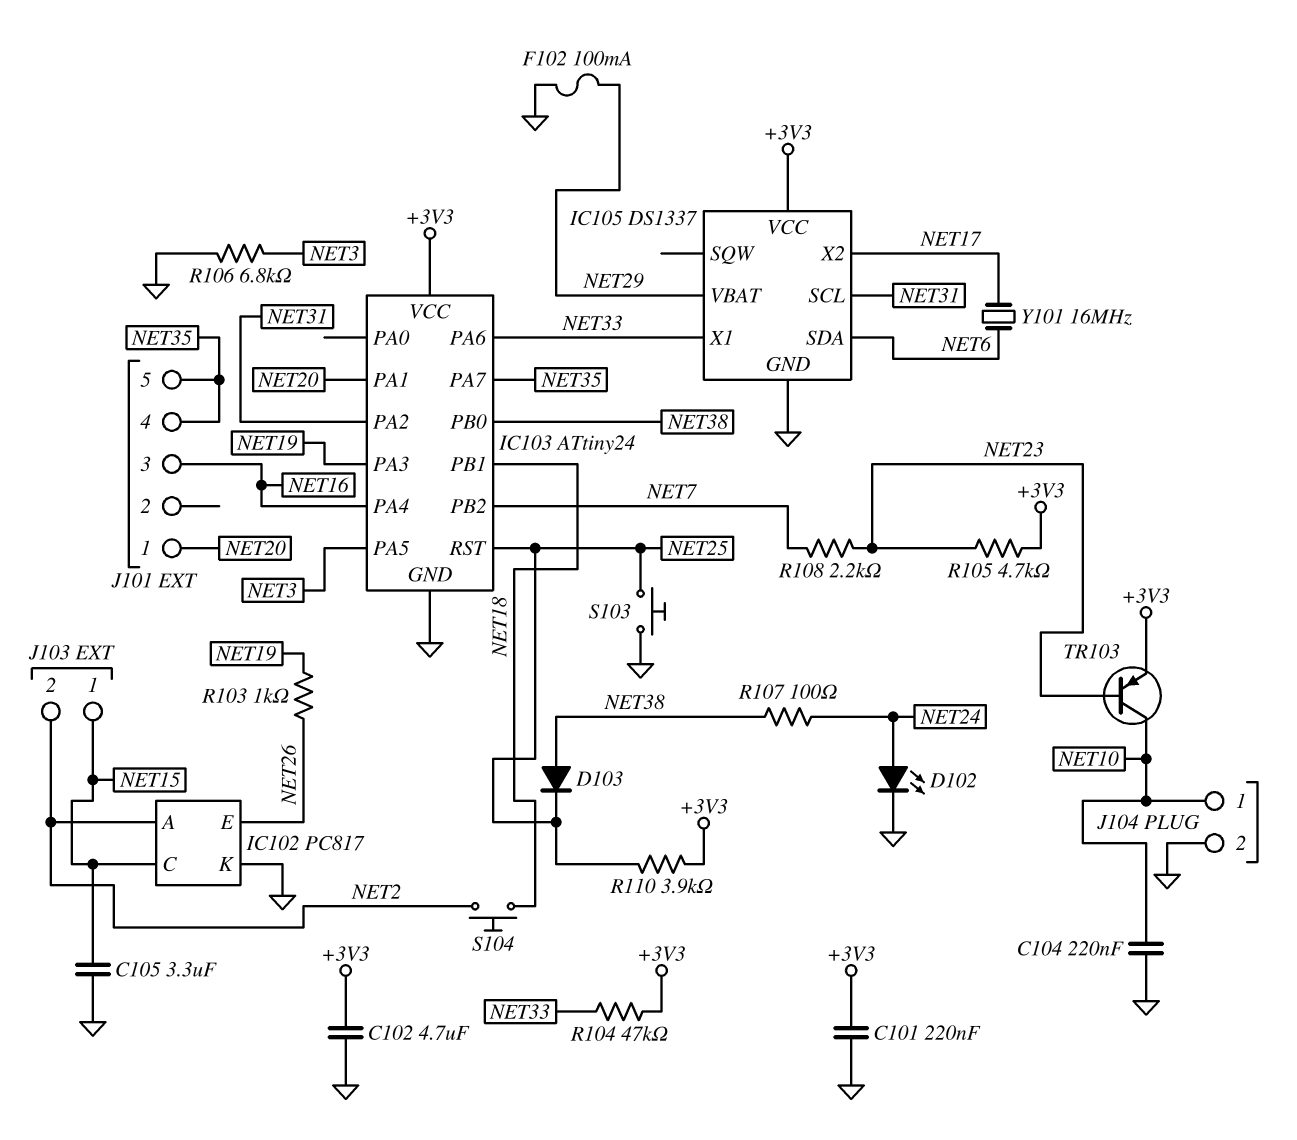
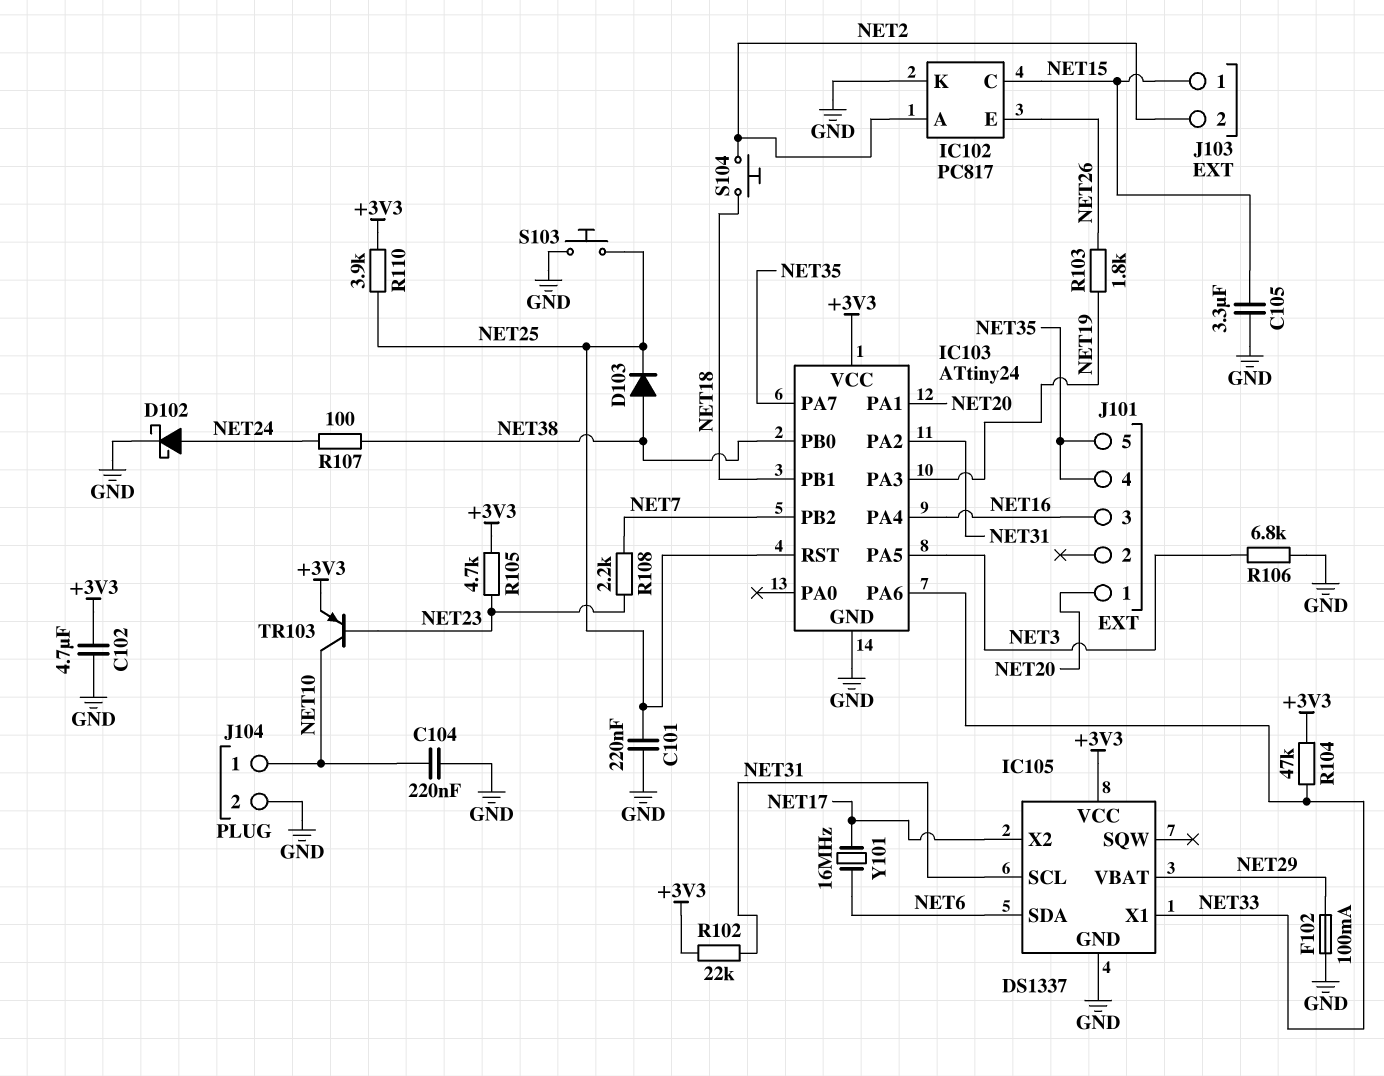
C101: 220nF (+3V3, GND) -> 220nF (GND, NET25)
D102: LED (A NET24, K GND) -> schottky (A NET24, K GND)
R102: none -> 22k (+3V3, NET31)
R103: 1k (NET19, NET26) -> 1.8k (NET19, NET26)

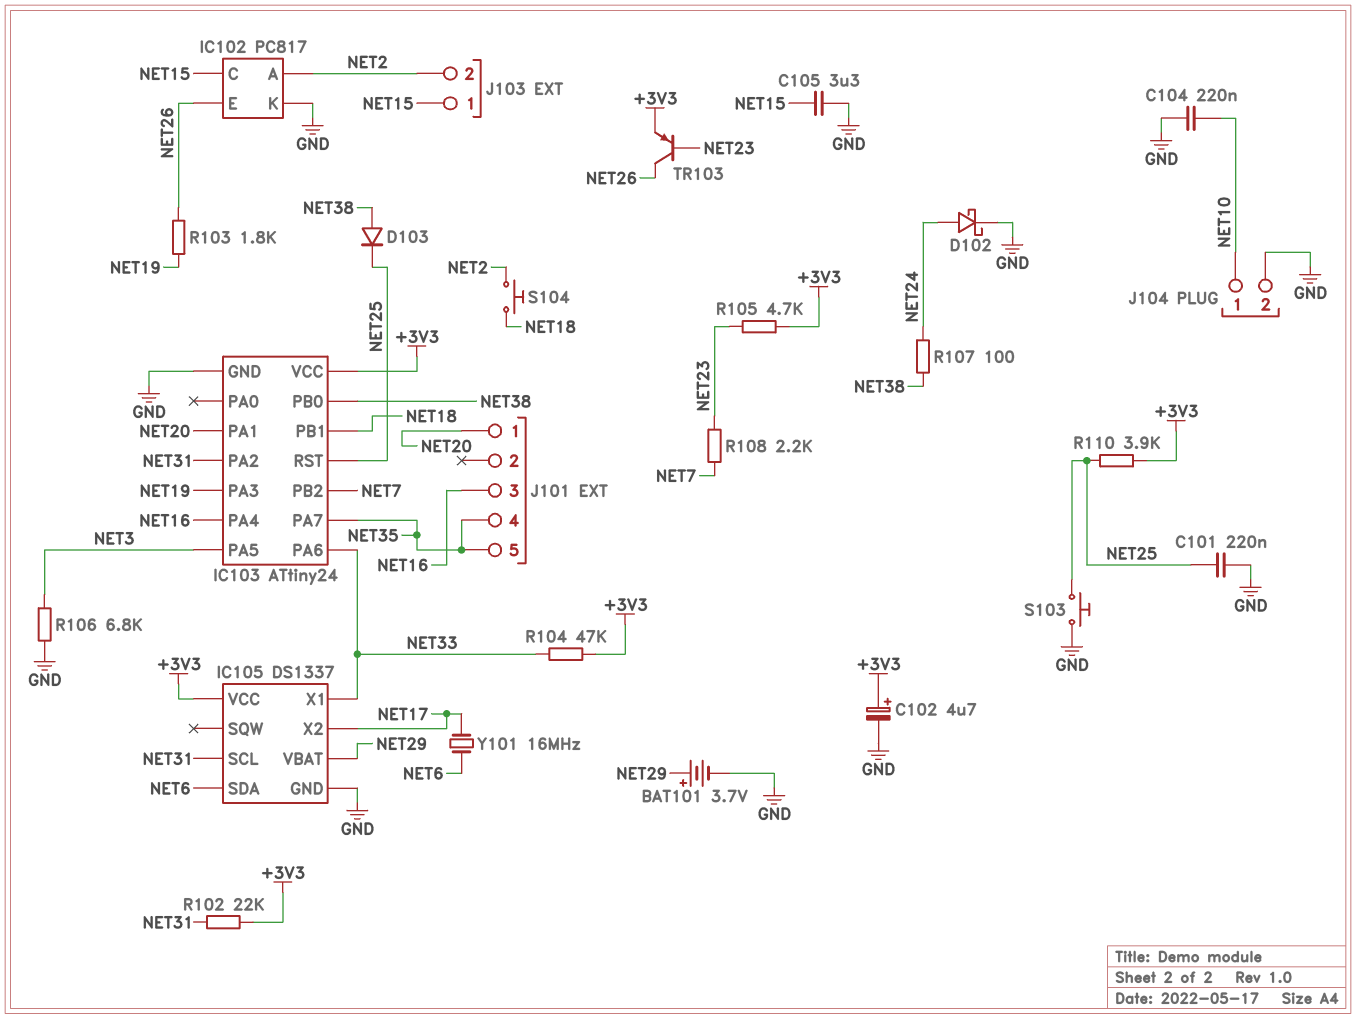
BAT101: none -> 3.7V (plus NET29, minus GND)
C102: 4.7uF (+3V3, GND) -> 4.7uF (plus +3V3, minus GND)
F102: 100mA (GND, NET29) -> none
TR103: PNP (B NET23, C NET10, E +3V3) -> PNP (B NET23, C NET26, E +3V3)

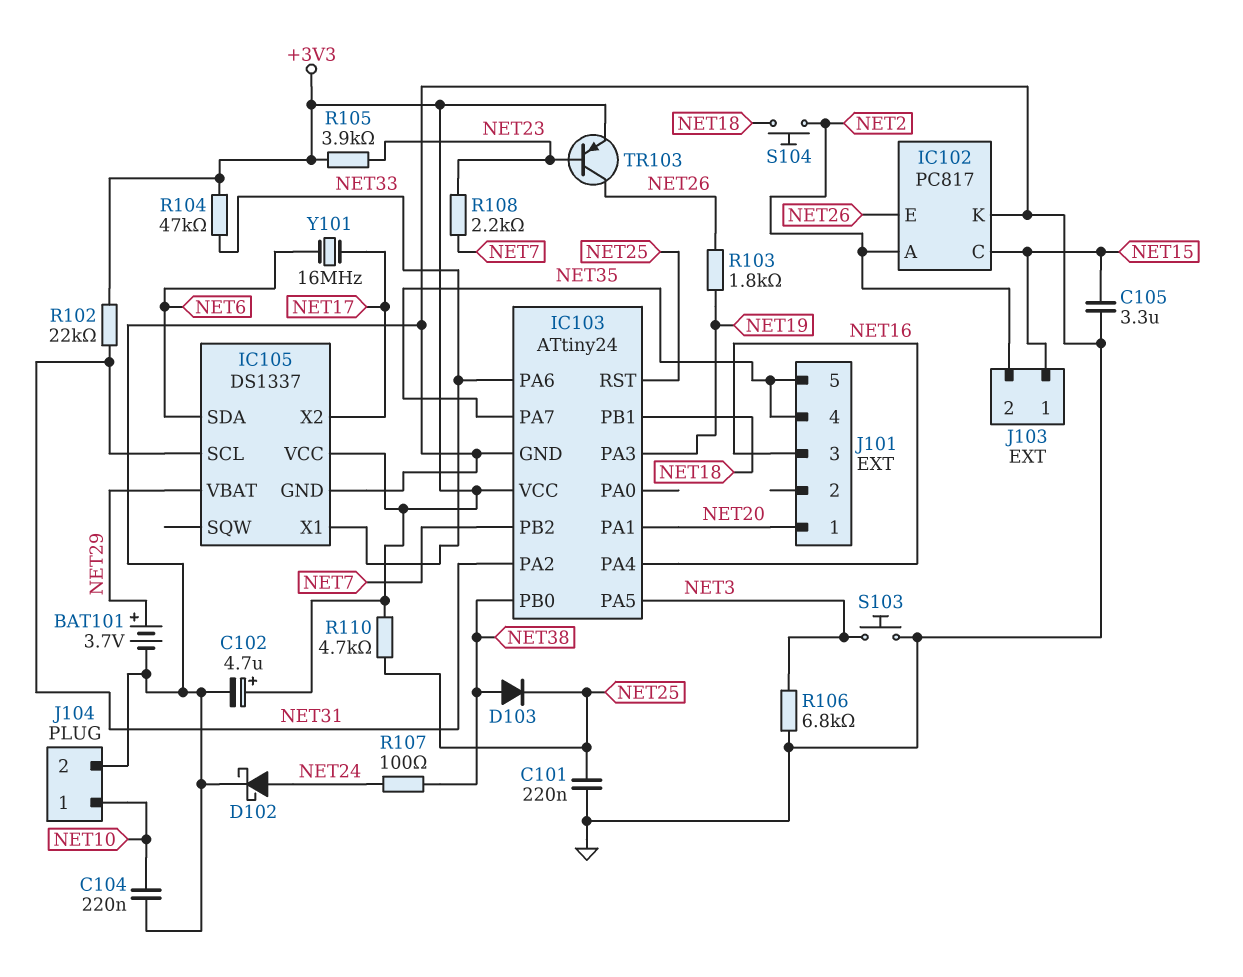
R105: 4.7k (+3V3, NET23) -> 3.9k (+3V3, NET23)
R110: 3.9k (+3V3, NET25) -> 4.7k (+3V3, NET25)
S103: button (GND, NET25) -> button (GND, NET3)

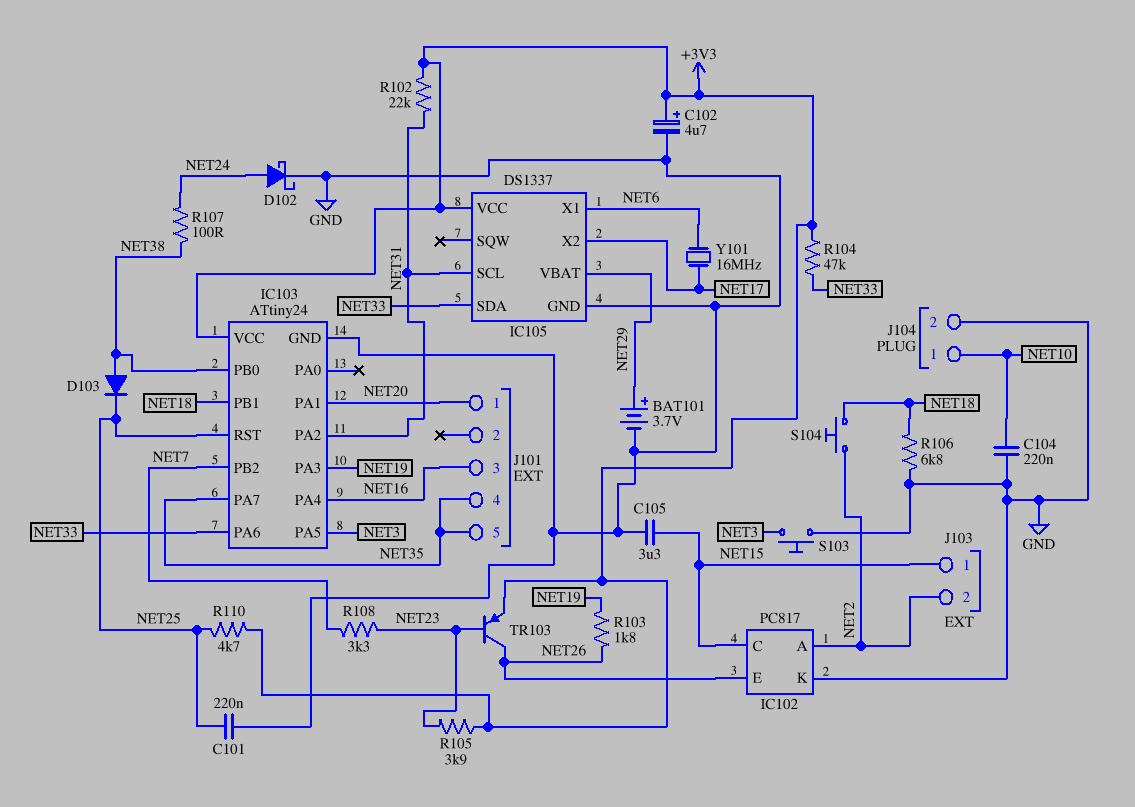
IC105 pin SDA: NET6 -> NET33
IC105 pin X1: NET33 -> NET6
R106: 6.8k (GND, NET3) -> 6.8k (GND, NET18)
R108: 2.2k (NET7, NET23) -> 3.3k (NET7, NET23)

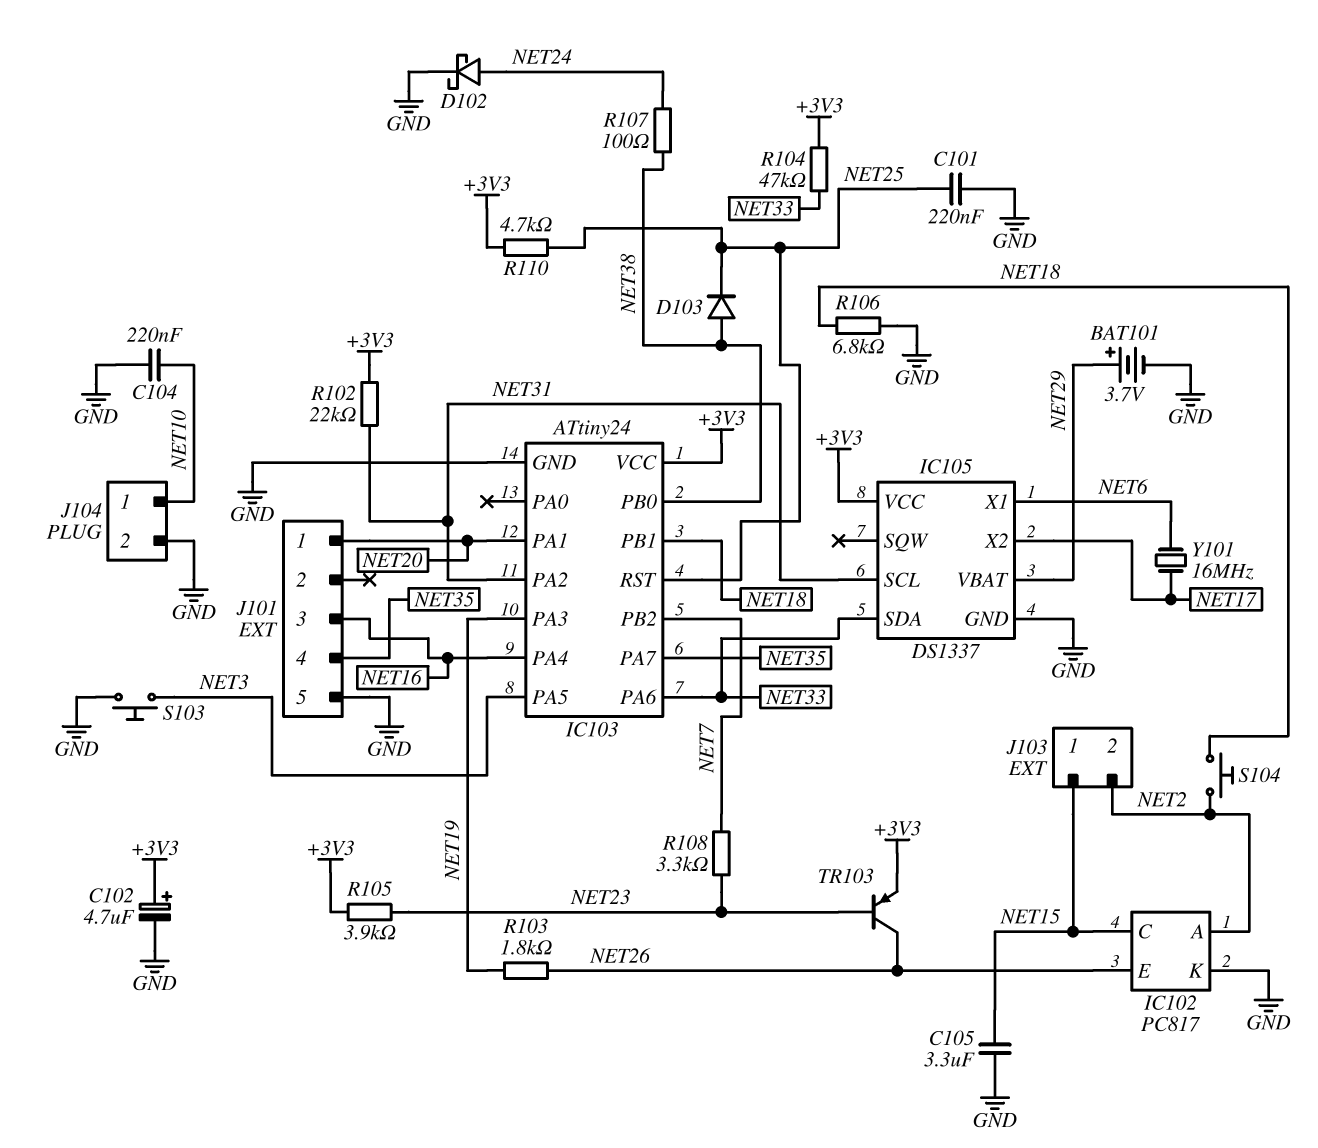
J101 pin 5: NET35 -> GND

